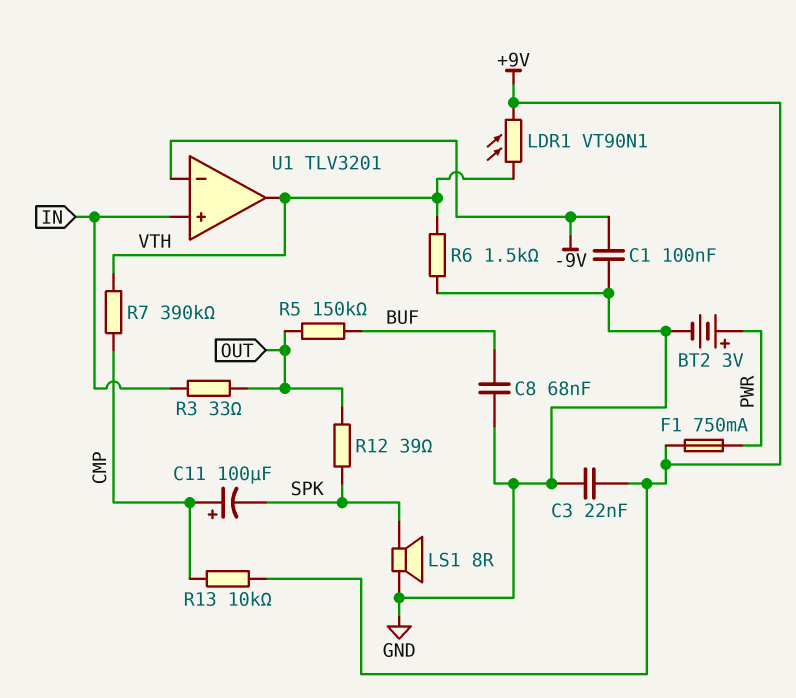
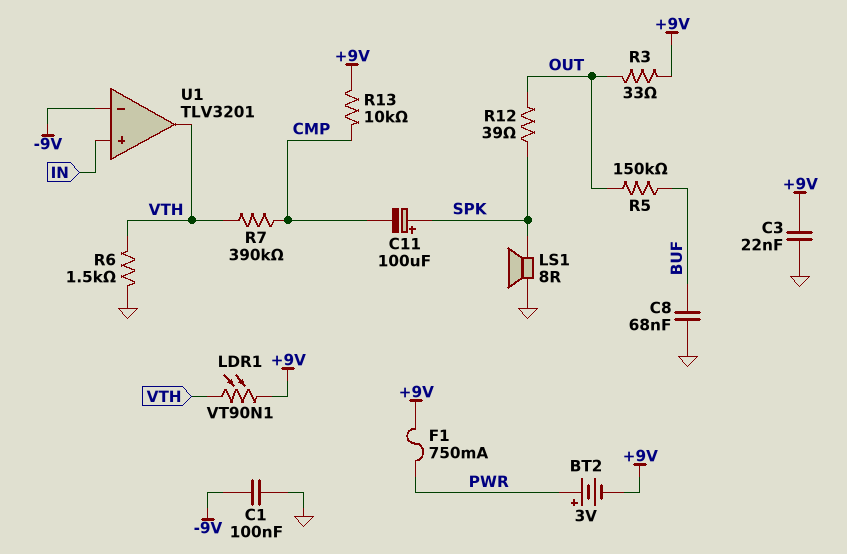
BT2: 3V (plus PWR, minus GND) -> 3V (plus PWR, minus +9V)
C11: 100uF (plus CMP, minus SPK) -> 100uF (plus SPK, minus CMP)
R3: 33 (IN, OUT) -> 33 (+9V, OUT)

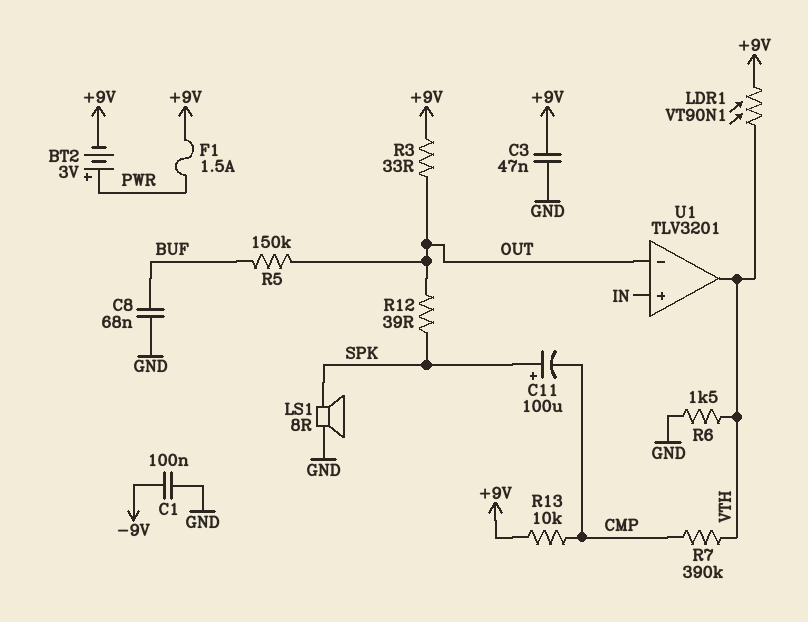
C3: 22nF (+9V, GND) -> 47nF (+9V, GND)
F1: 750mA (+9V, PWR) -> 1.5A (+9V, PWR)
U1 pin in-: -9V -> OUT

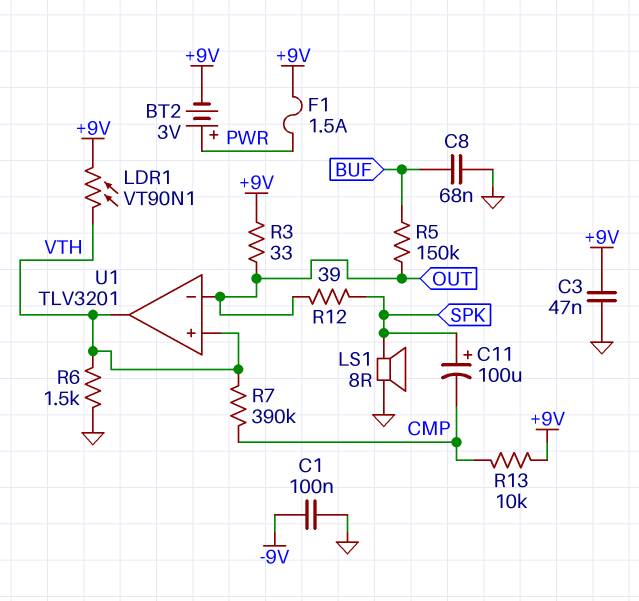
U1 pin in+: IN -> VTH

